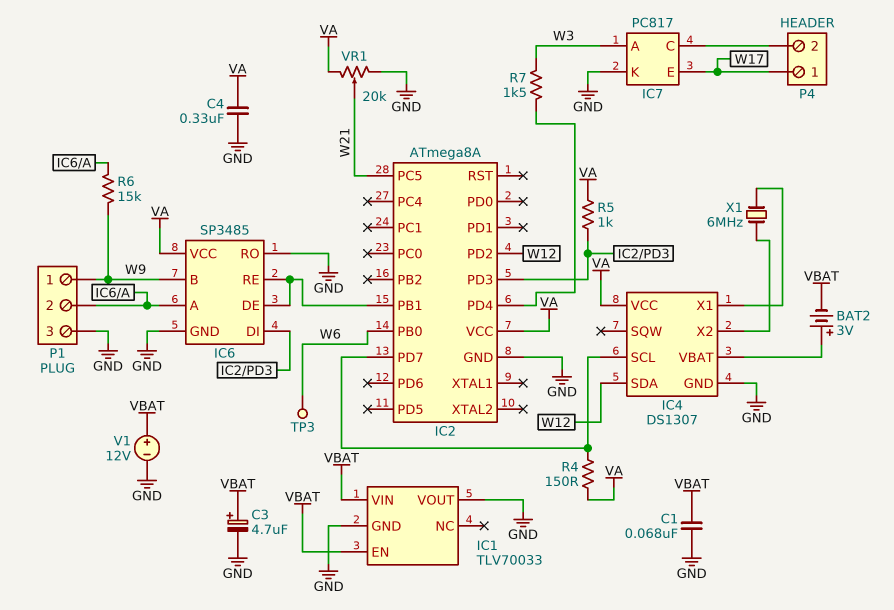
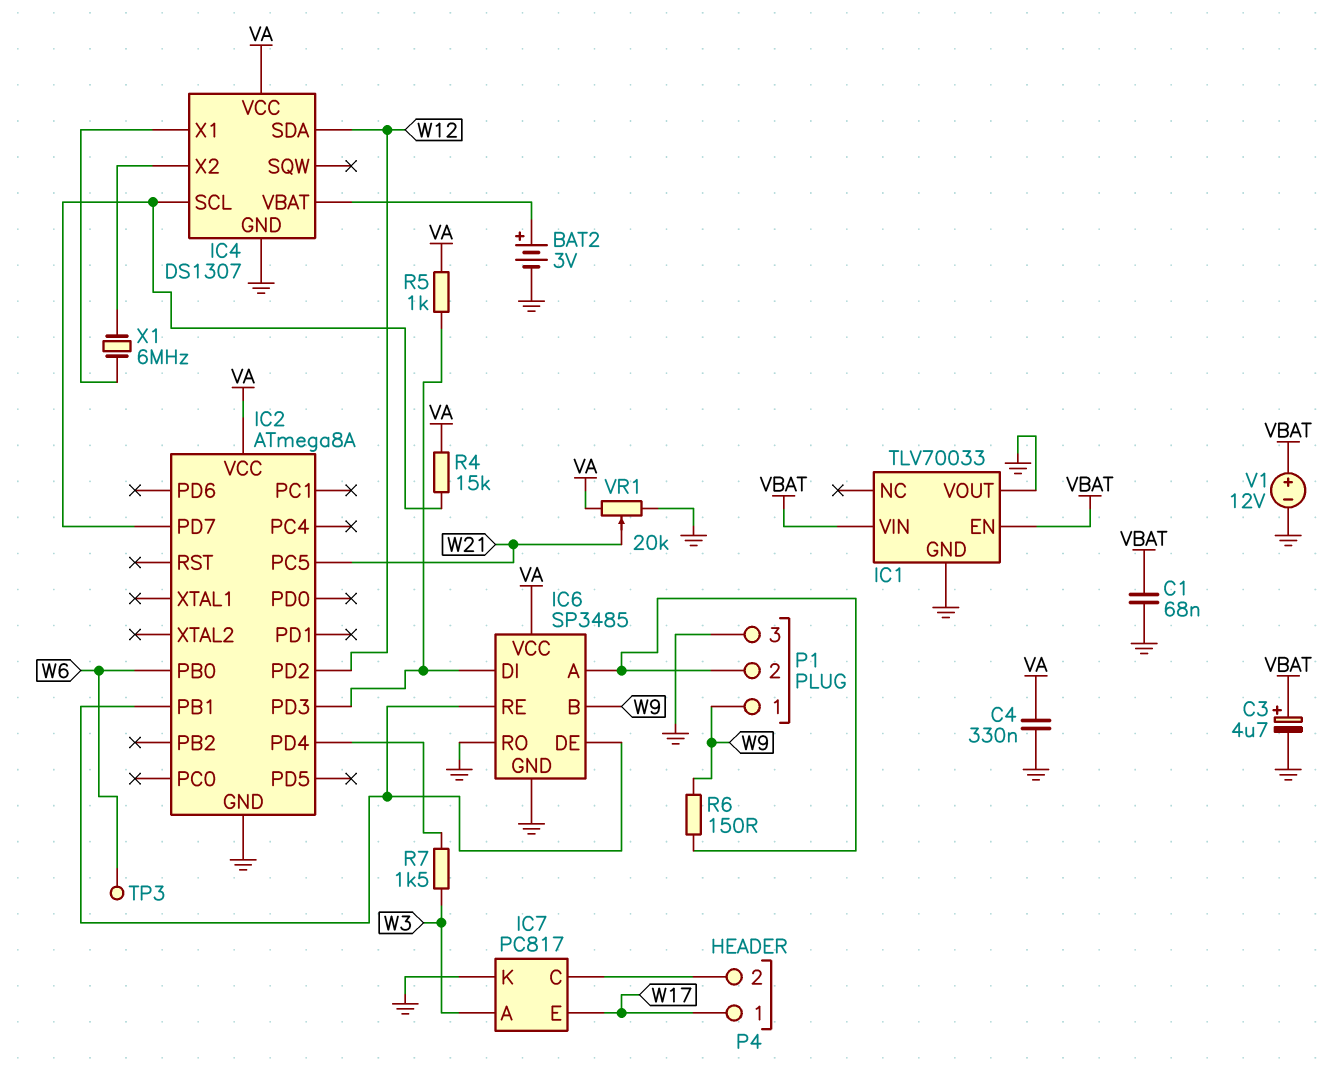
BAT2: 3V (plus IC4/VBAT, minus VBAT) -> 3V (plus IC4/VBAT, minus GND)
R4: 150 (IC2/PD7, VA) -> 15k (IC2/PD7, VA)
R6: 15k (IC6/A, W9) -> 150 (IC6/A, W9)

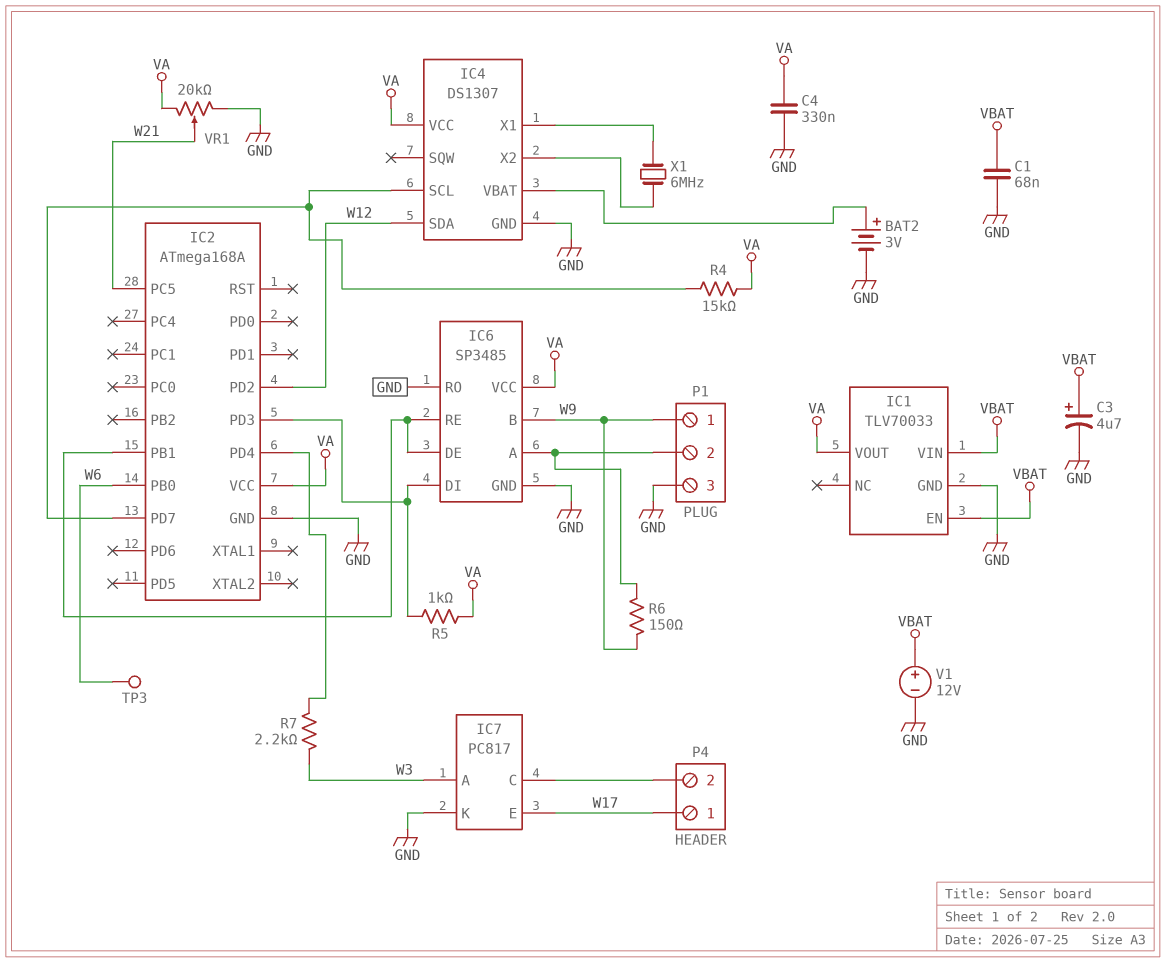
IC1 pin VOUT: GND -> VA
IC2: ATmega8A -> ATmega168A
R7: 1.5k (IC2/PD4, W3) -> 2.2k (IC2/PD4, W3)

